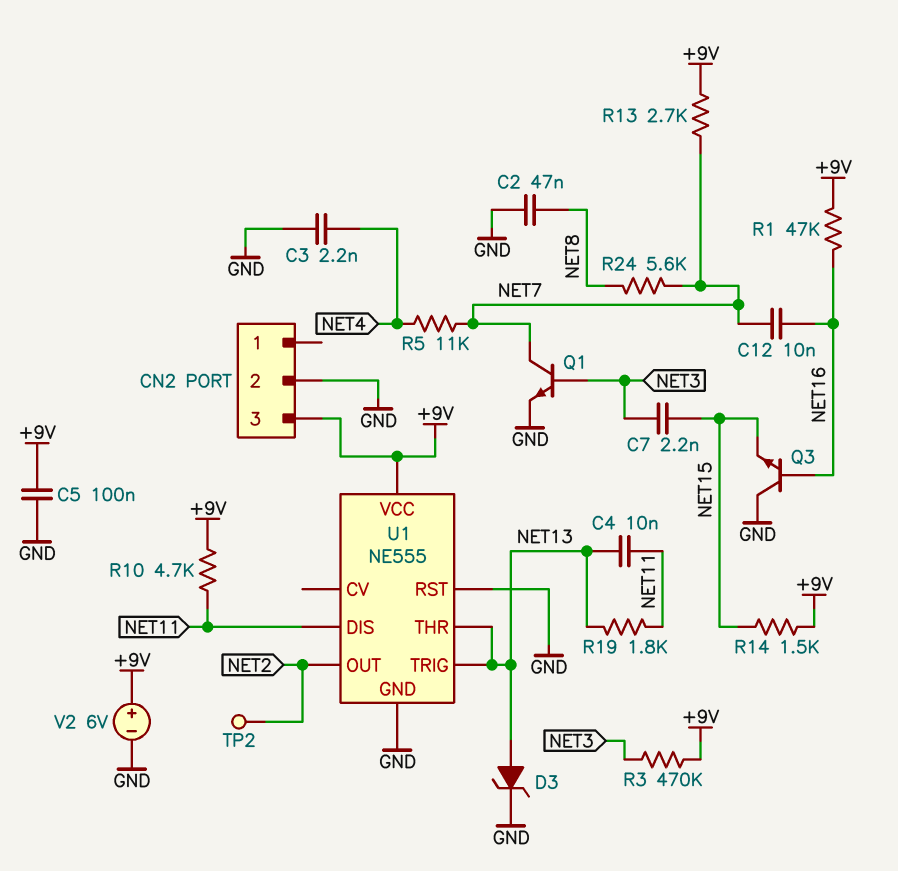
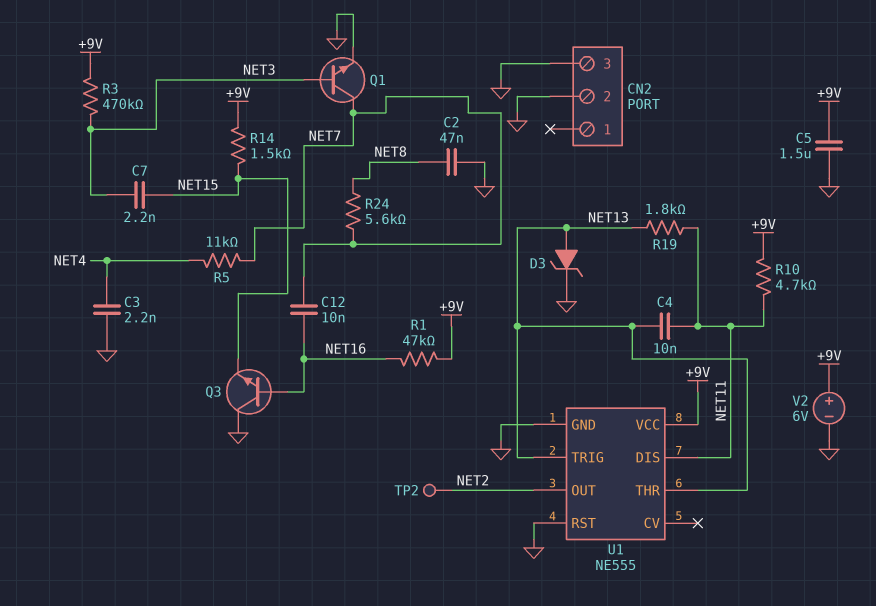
C5: 100nF (+9V, GND) -> 1.5uF (+9V, GND)
CN2 pin 3: +9V -> GND
R13: 2.7k (+9V, NET7) -> none

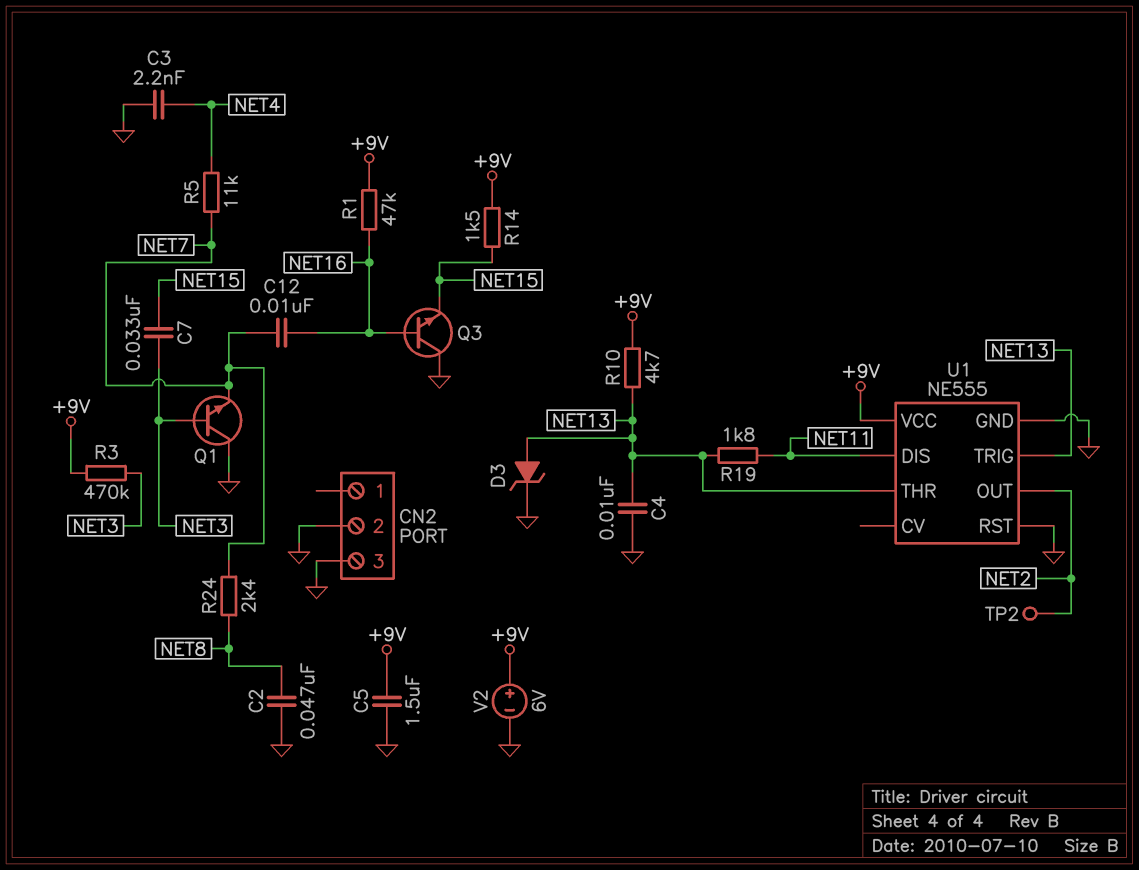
C4: 10nF (NET11, NET13) -> 10nF (GND, NET13)
C7: 2.2nF (NET3, NET15) -> 33nF (NET3, NET15)
Q1: NPN (B NET3, C NET7, E GND) -> NPN (B NET3, C GND, E NET7)
R10: 4.7k (+9V, NET11) -> 4.7k (+9V, NET13)
R24: 5.6k (NET7, NET8) -> 2.4k (NET7, NET8)

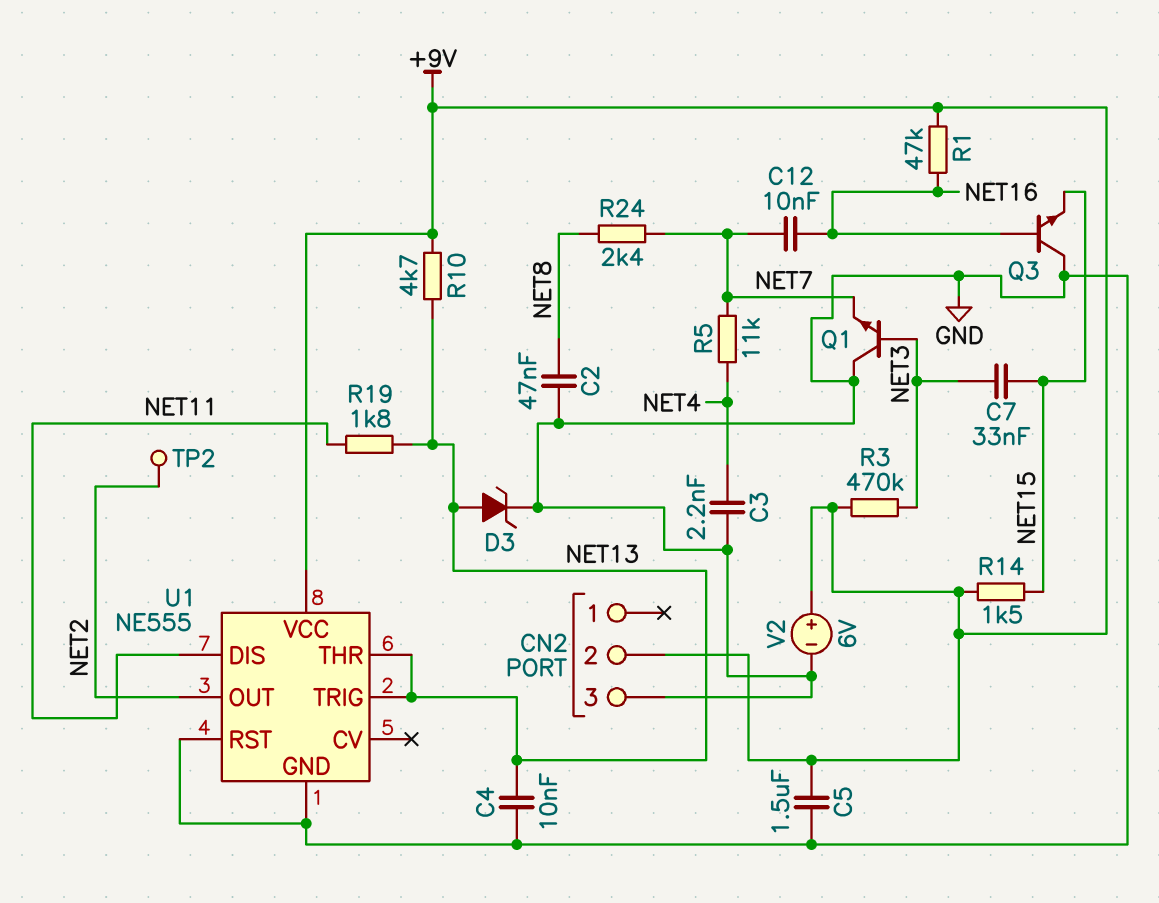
CN2 pin 2: GND -> +9V

